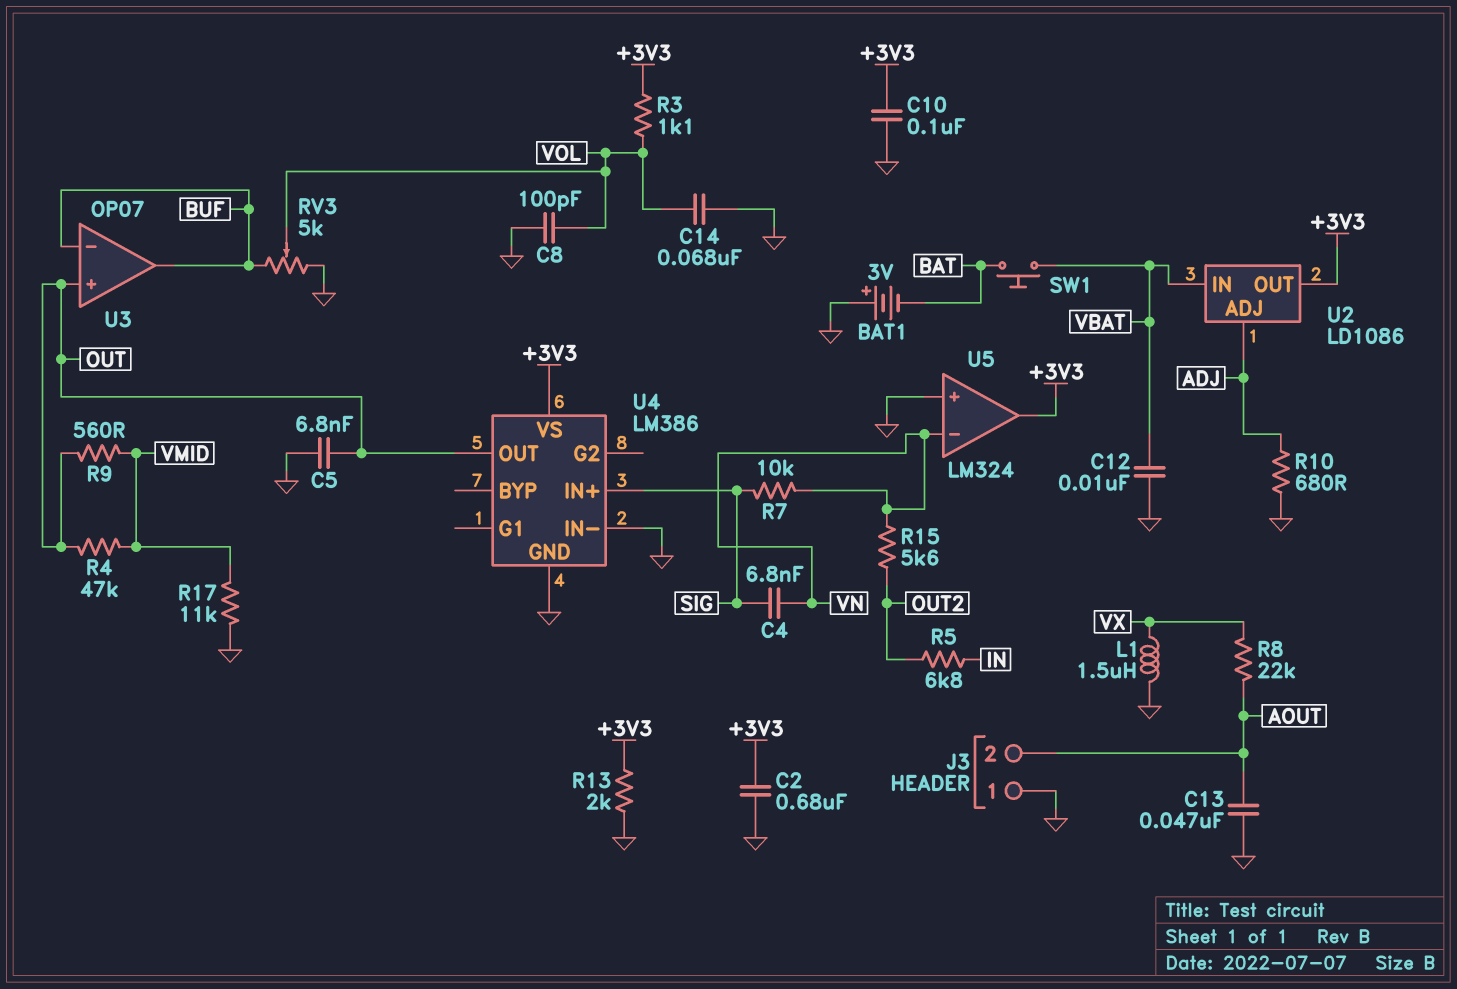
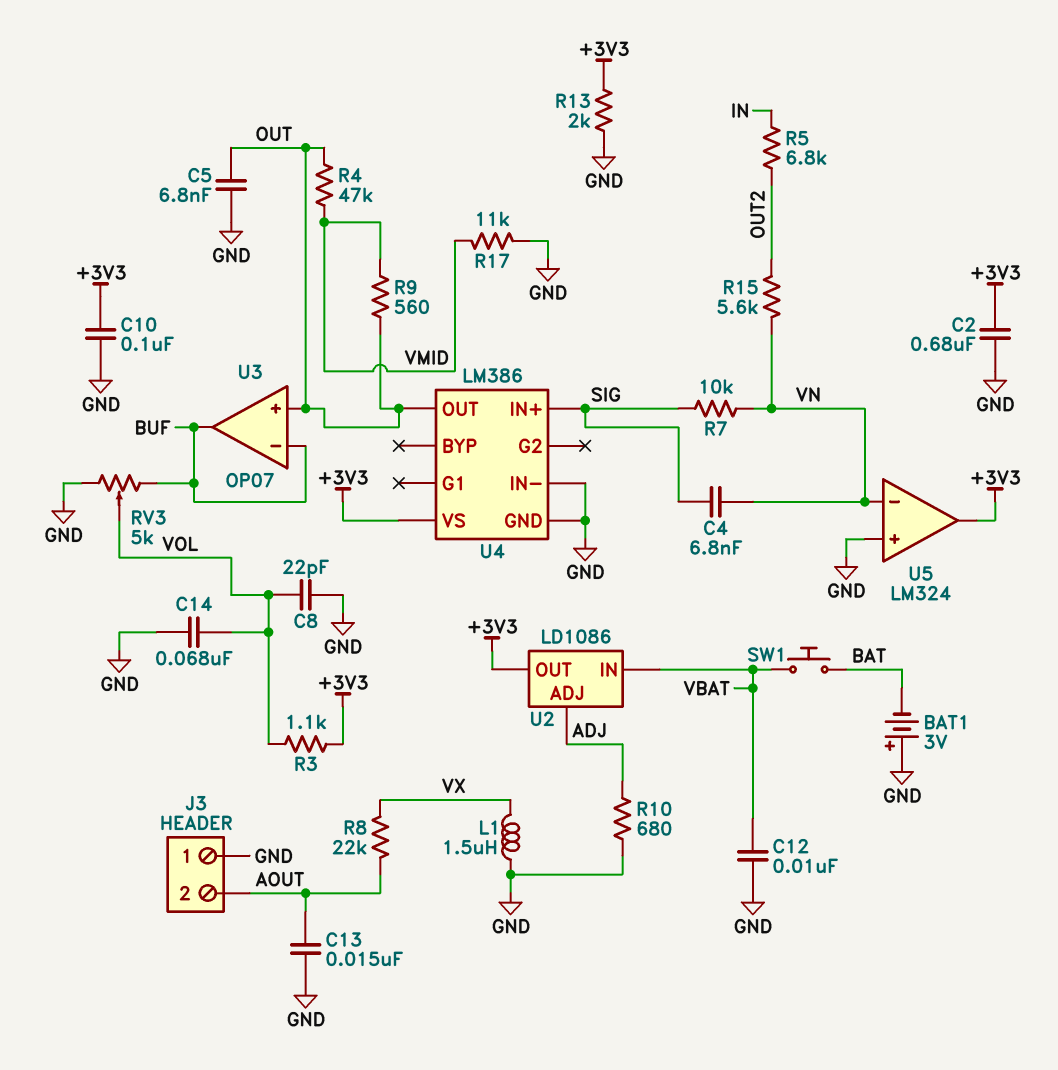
C8: 100pF (GND, VOL) -> 22pF (GND, VOL)
C13: 47nF (AOUT, GND) -> 15nF (AOUT, GND)

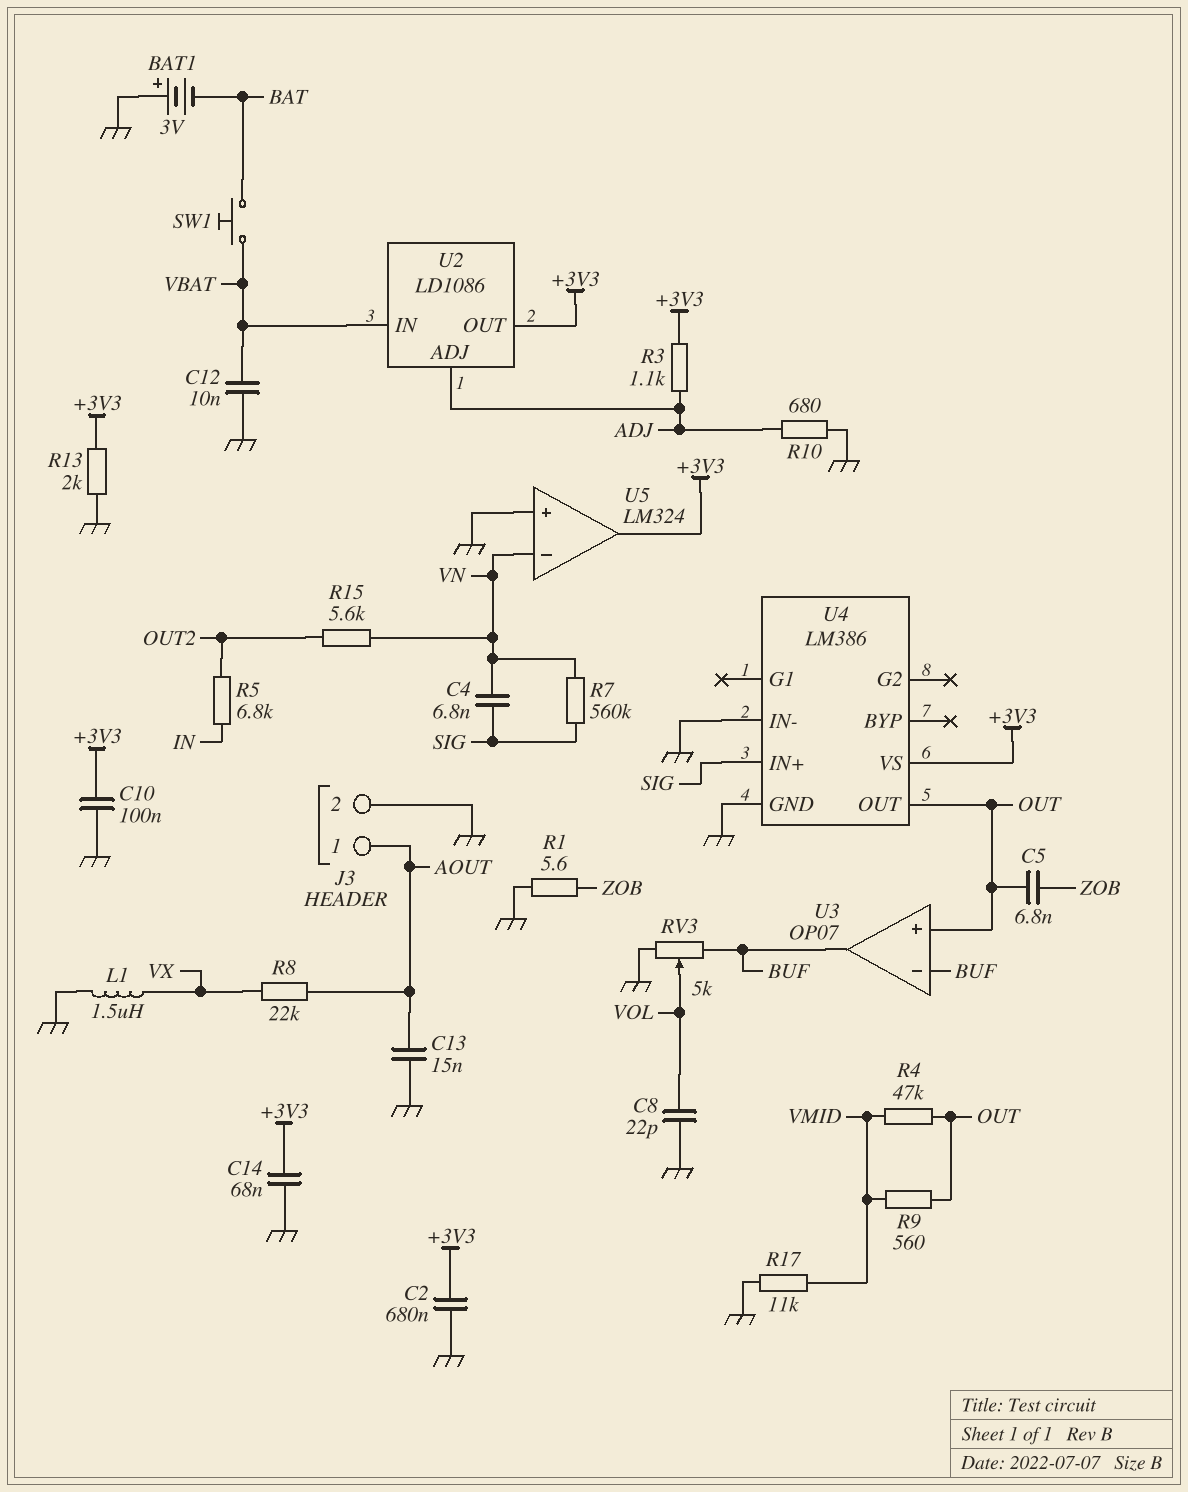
C5: 6.8nF (GND, OUT) -> 6.8nF (OUT, ZOB)
C14: 68nF (GND, VOL) -> 68nF (+3V3, GND)
J3 pin 1: GND -> AOUT
J3 pin 2: AOUT -> GND
R1: none -> 5.6 (GND, ZOB)
R3: 1.1k (+3V3, VOL) -> 1.1k (+3V3, ADJ)
R7: 10k (SIG, VN) -> 560k (SIG, VN)

